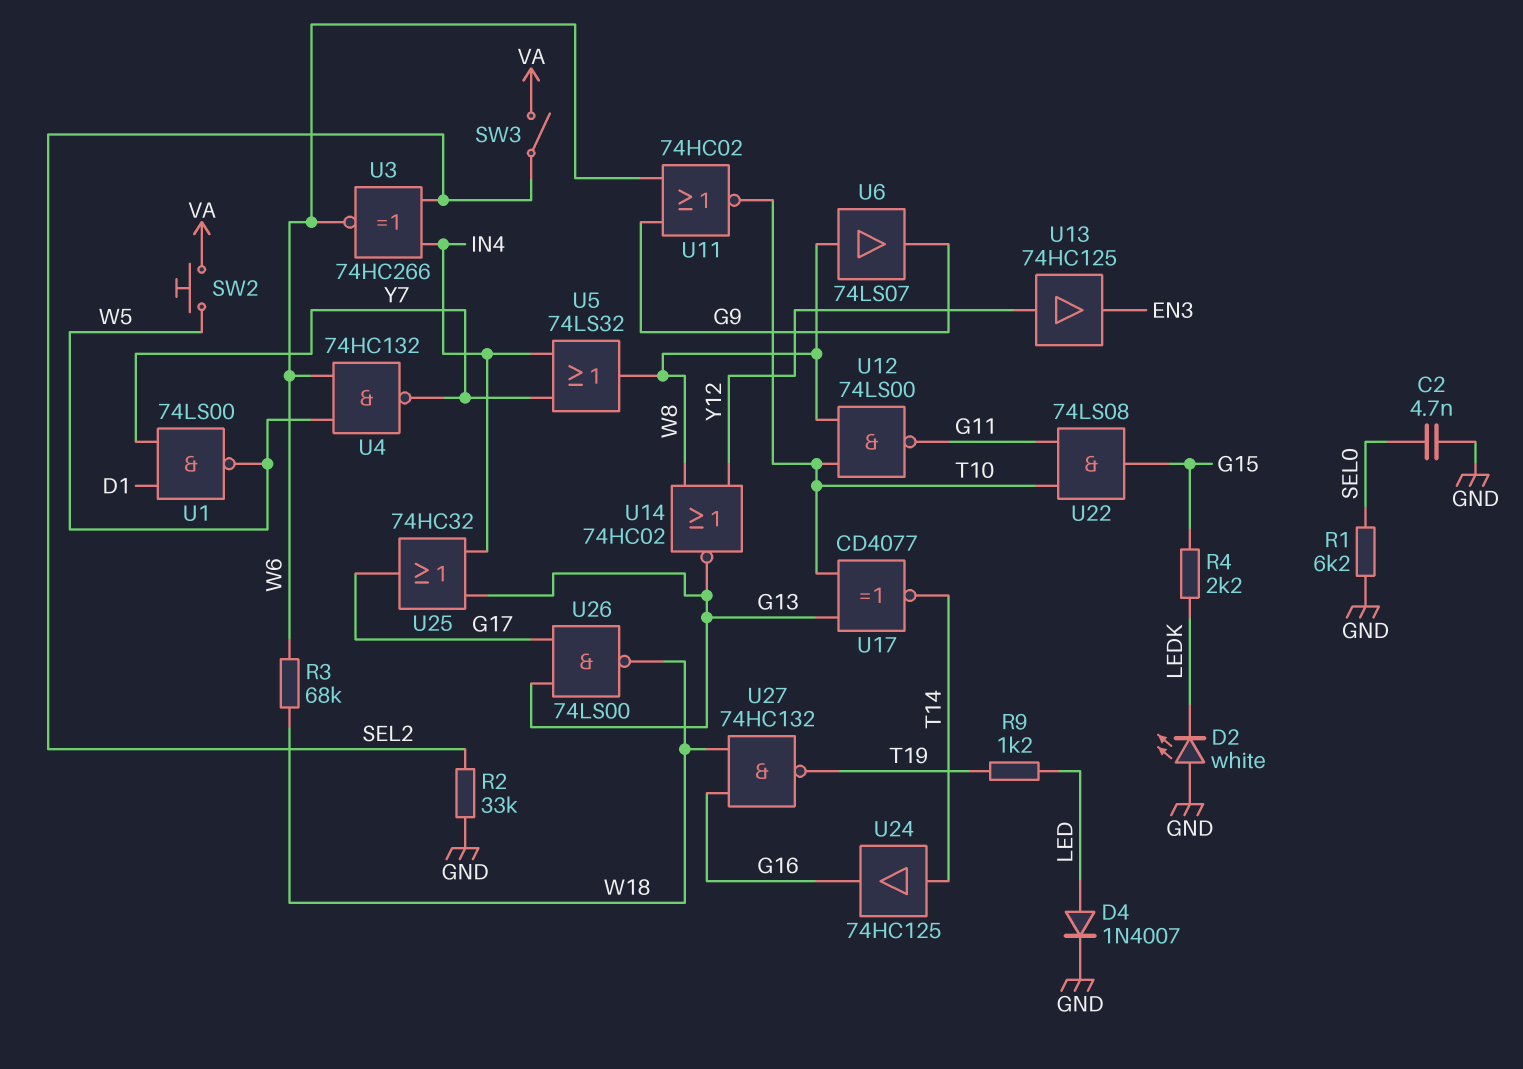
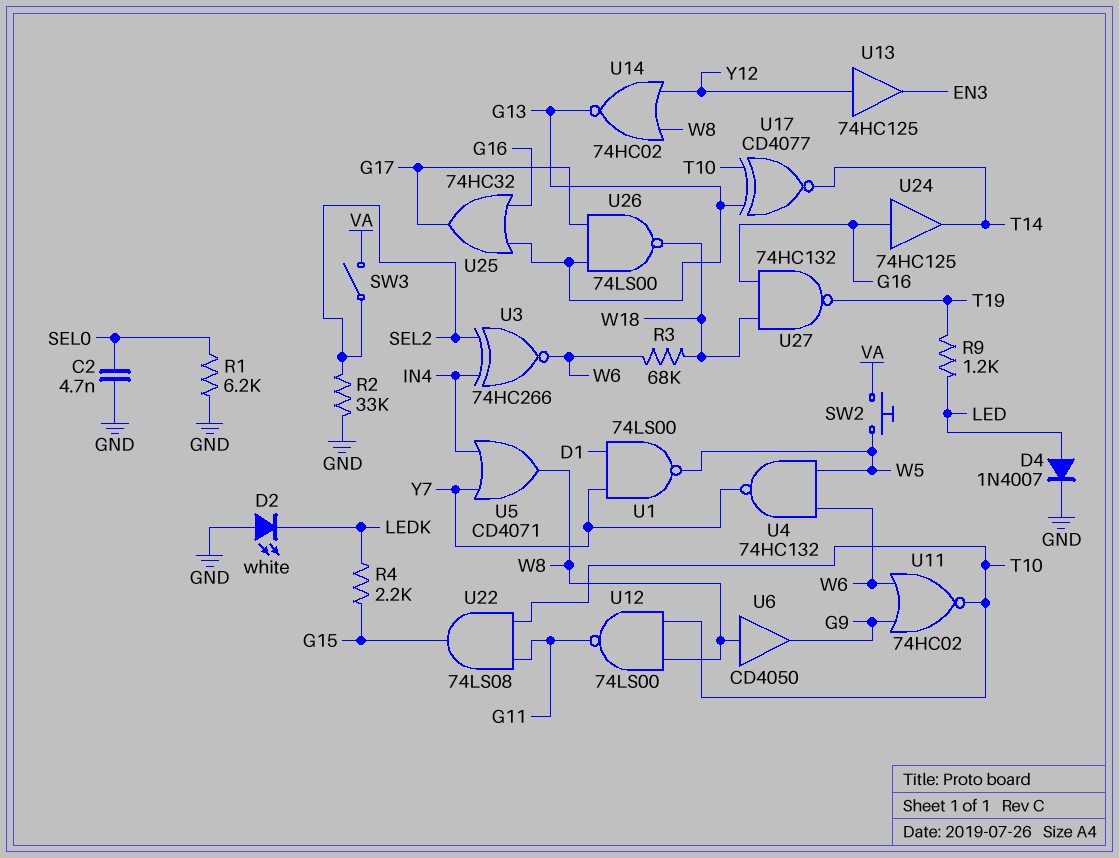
U5: OR 74LS32 (in IN4, in Y7, out W8) -> OR CD4071 (in IN4, in Y7, out W8)
U6: buffer 74LS07 (in W8, out G9) -> buffer CD4050 (in W8, out G9)
U24: buffer 74HC125 (in T14, out G16) -> buffer 74HC125 (in G16, out T14)
U25: OR 74HC32 (in G13, in IN4, out G17) -> OR 74HC32 (in G13, in G16, out G17)

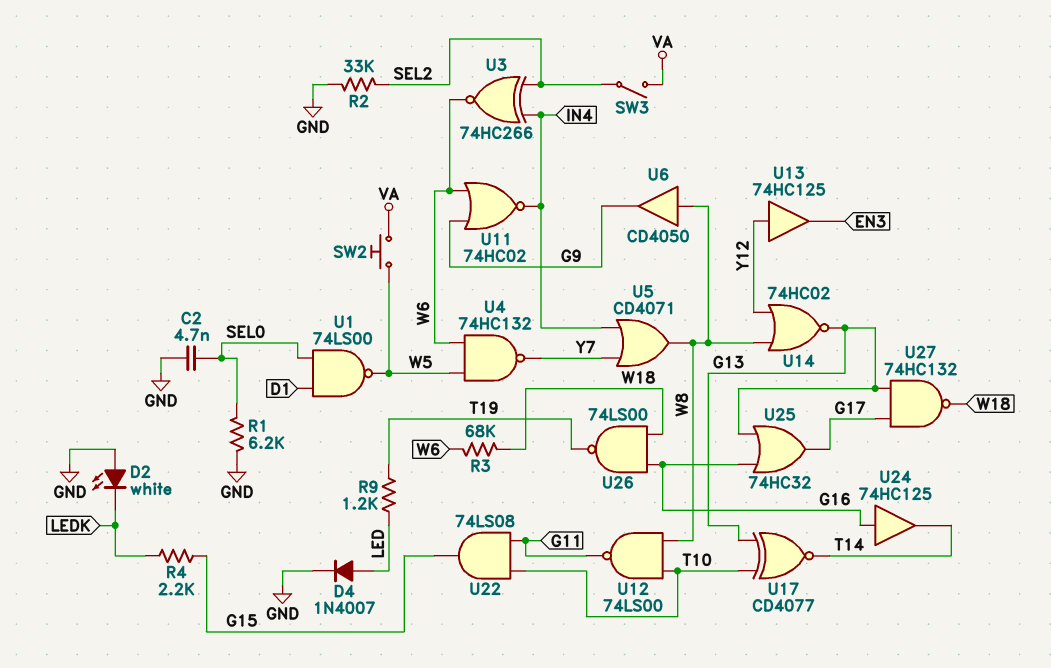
U1: NAND 74LS00 (in D1, in Y7, out W5) -> NAND 74LS00 (in D1, in SEL0, out W5)
U11: NOR 74HC02 (in G9, in W6, out T10) -> NOR 74HC02 (in G9, in W6, out IN4)
U26: NAND 74LS00 (in G13, in G17, out W18) -> NAND 74LS00 (in G16, in W18, out T19)
U27: NAND 74HC132 (in G16, in W18, out T19) -> NAND 74HC132 (in G13, in G17, out W18)

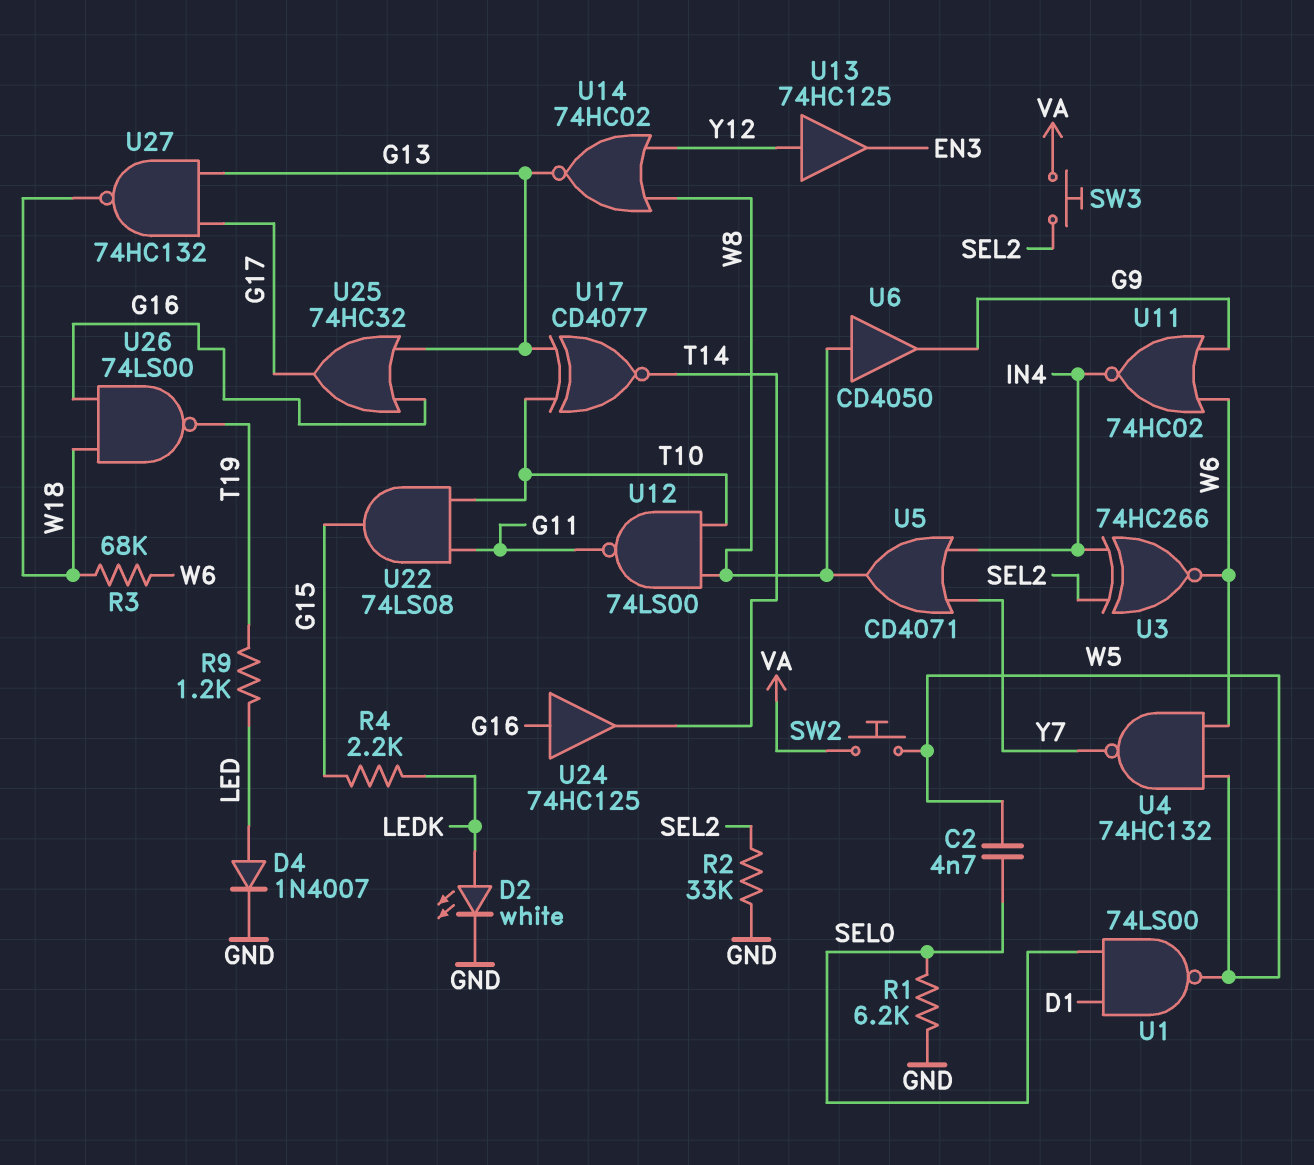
C2: 4.7nF (GND, SEL0) -> 4.7nF (SEL0, W5)
D2: LED white (A GND, K LEDK) -> LED white (A LEDK, K GND)
SW3: switch (SEL2, VA) -> button (SEL2, VA)

